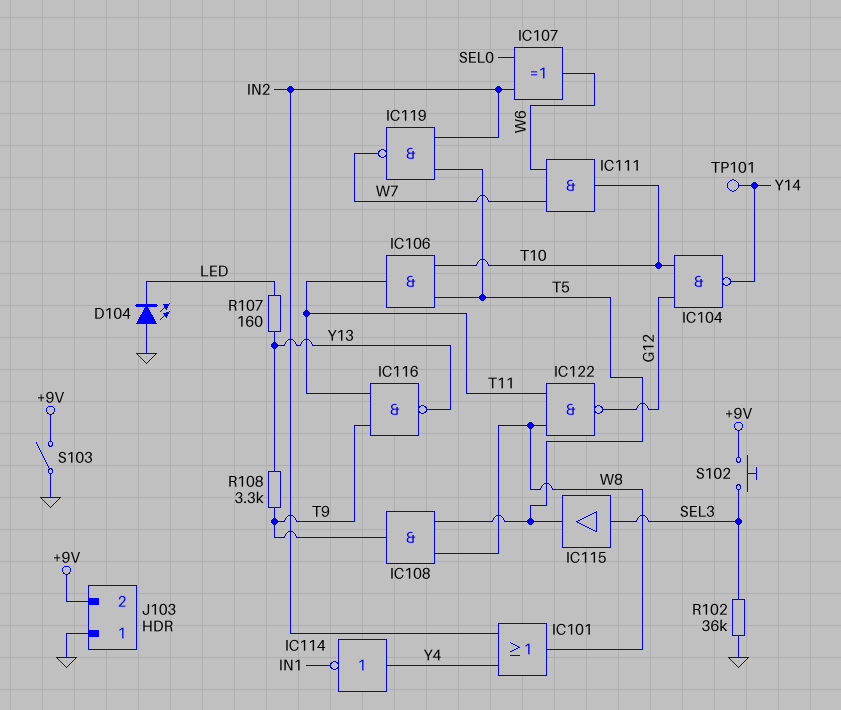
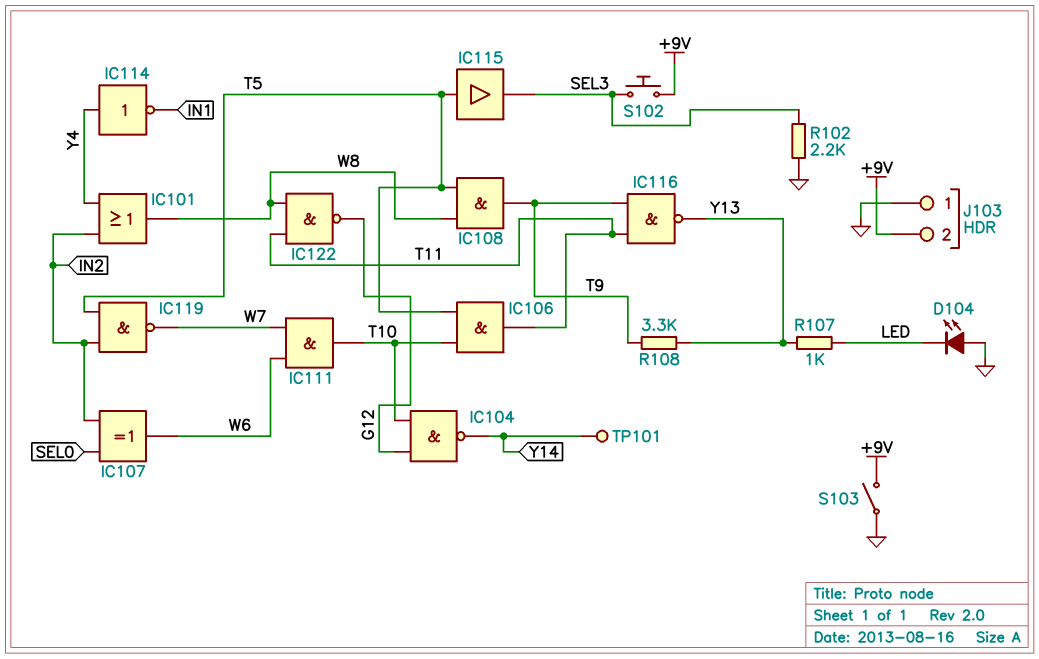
IC115: buffer (in SEL3, out T5) -> buffer (in T5, out SEL3)
R102: 36k (GND, SEL3) -> 2.2k (GND, SEL3)
R107: 160 (LED, Y13) -> 1k (LED, Y13)

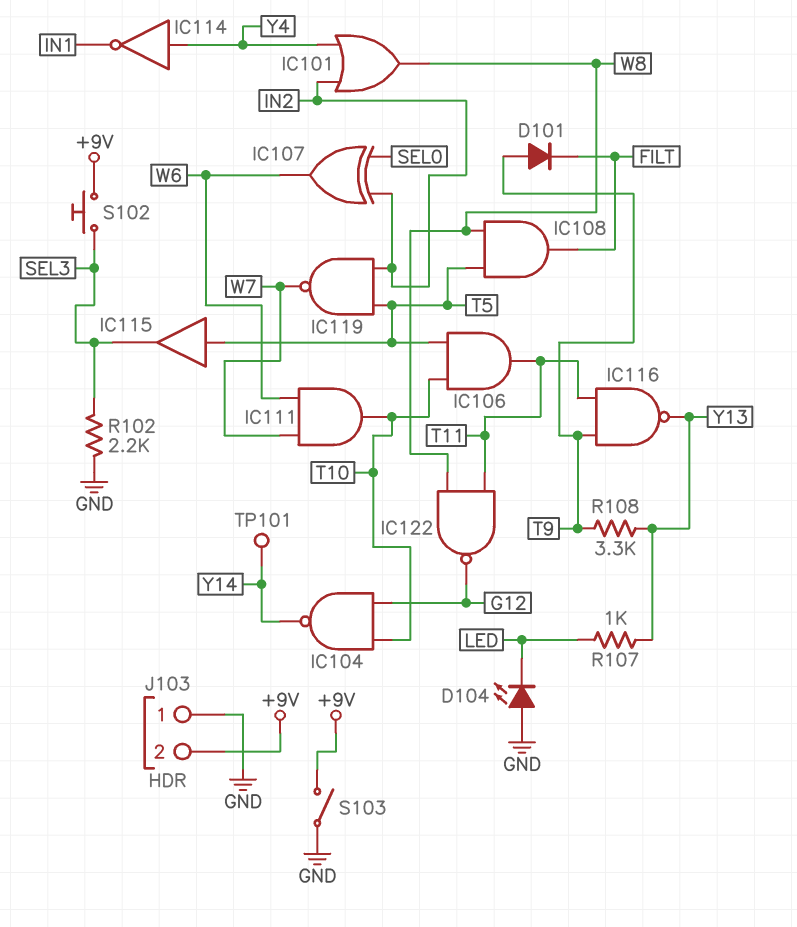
D101: none -> diode (A T9, K FILT)
IC108: AND (in T5, in W8, out T9) -> AND (in T5, in W8, out FILT)

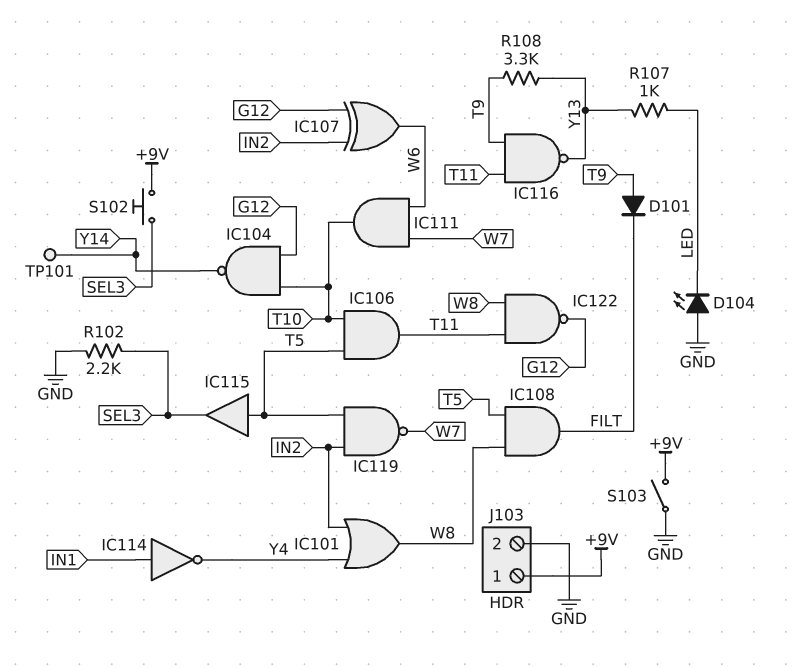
IC107: XOR (in IN2, in SEL0, out W6) -> XOR (in G12, in IN2, out W6)
IC114: NOT (in Y4, out IN1) -> NOT (in IN1, out Y4)
J103 pin 1: GND -> +9V
J103 pin 2: +9V -> GND

